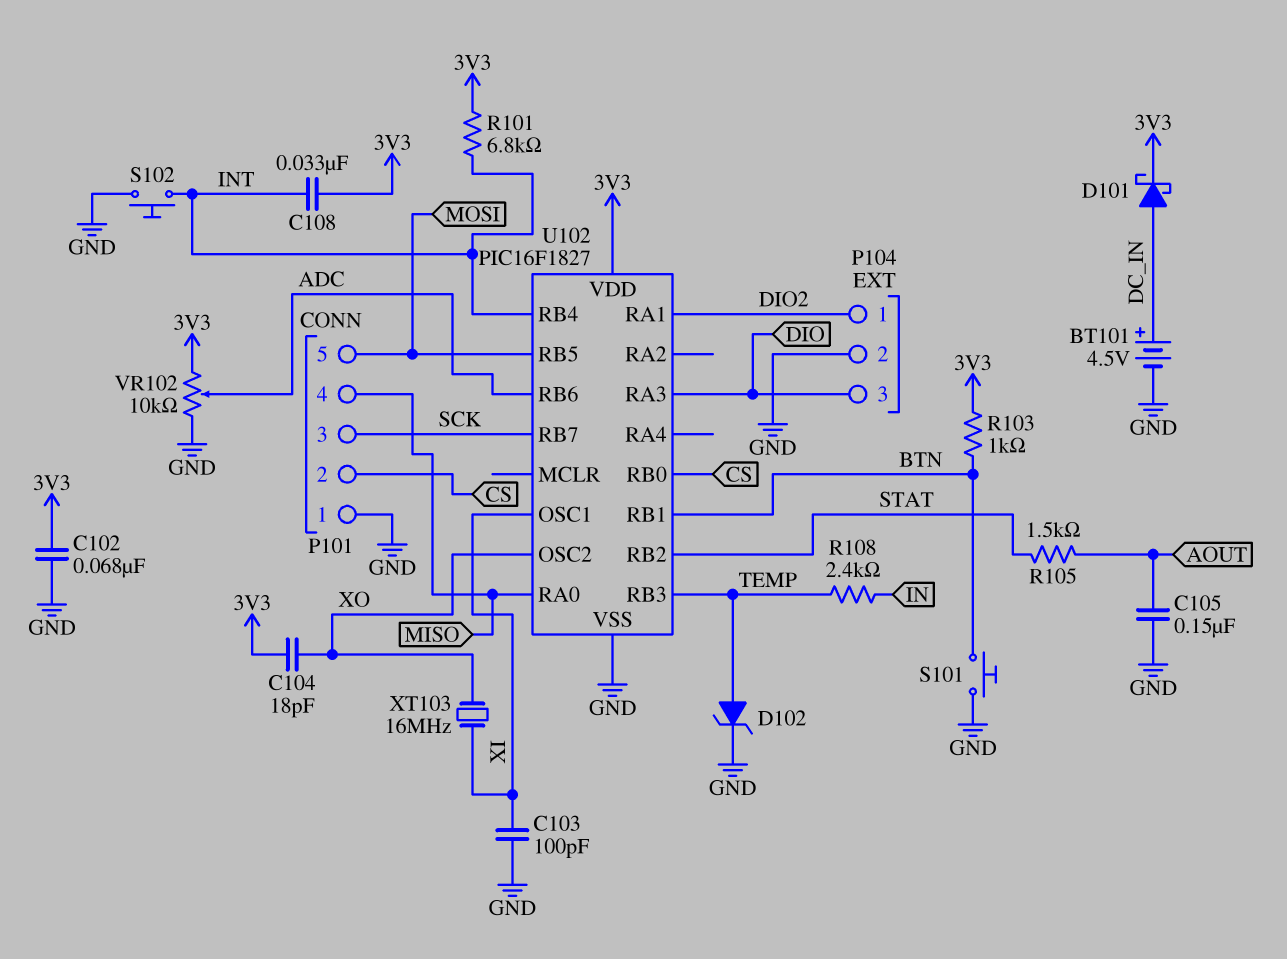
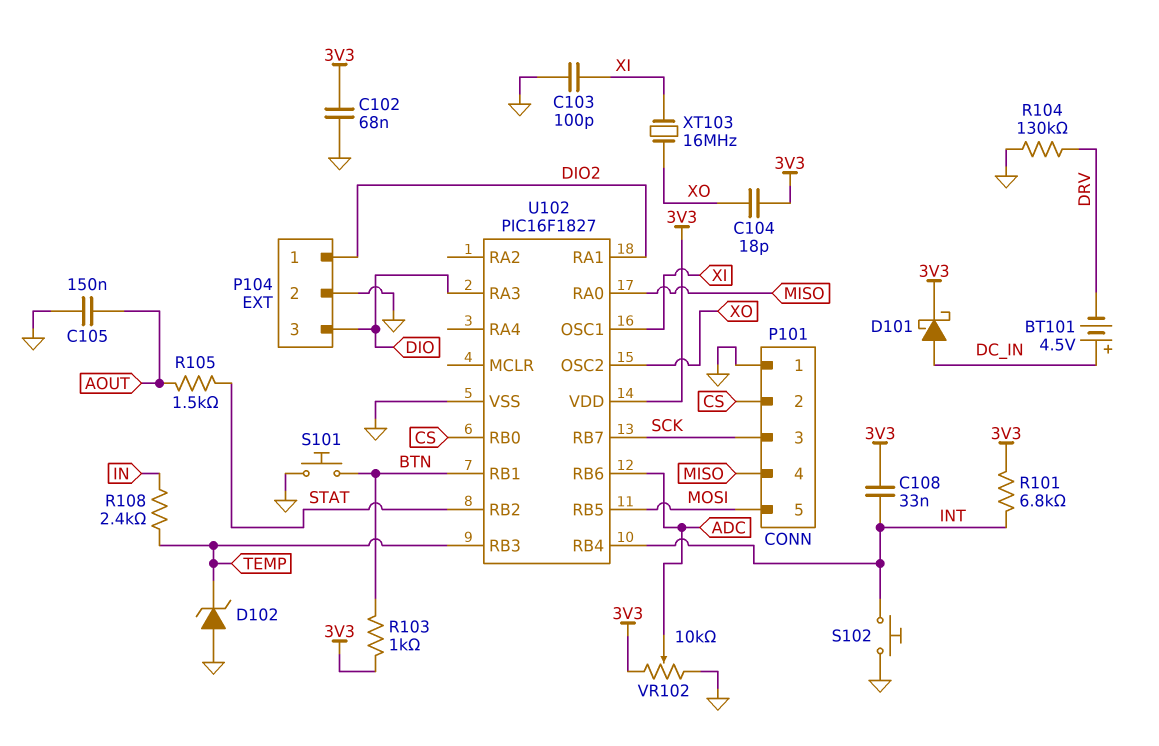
BT101: 4.5V (plus DC_IN, minus GND) -> 4.5V (plus DC_IN, minus DRV)
D102: zener (A TEMP, K GND) -> zener (A GND, K TEMP)
R104: none -> 130k (DRV, GND)

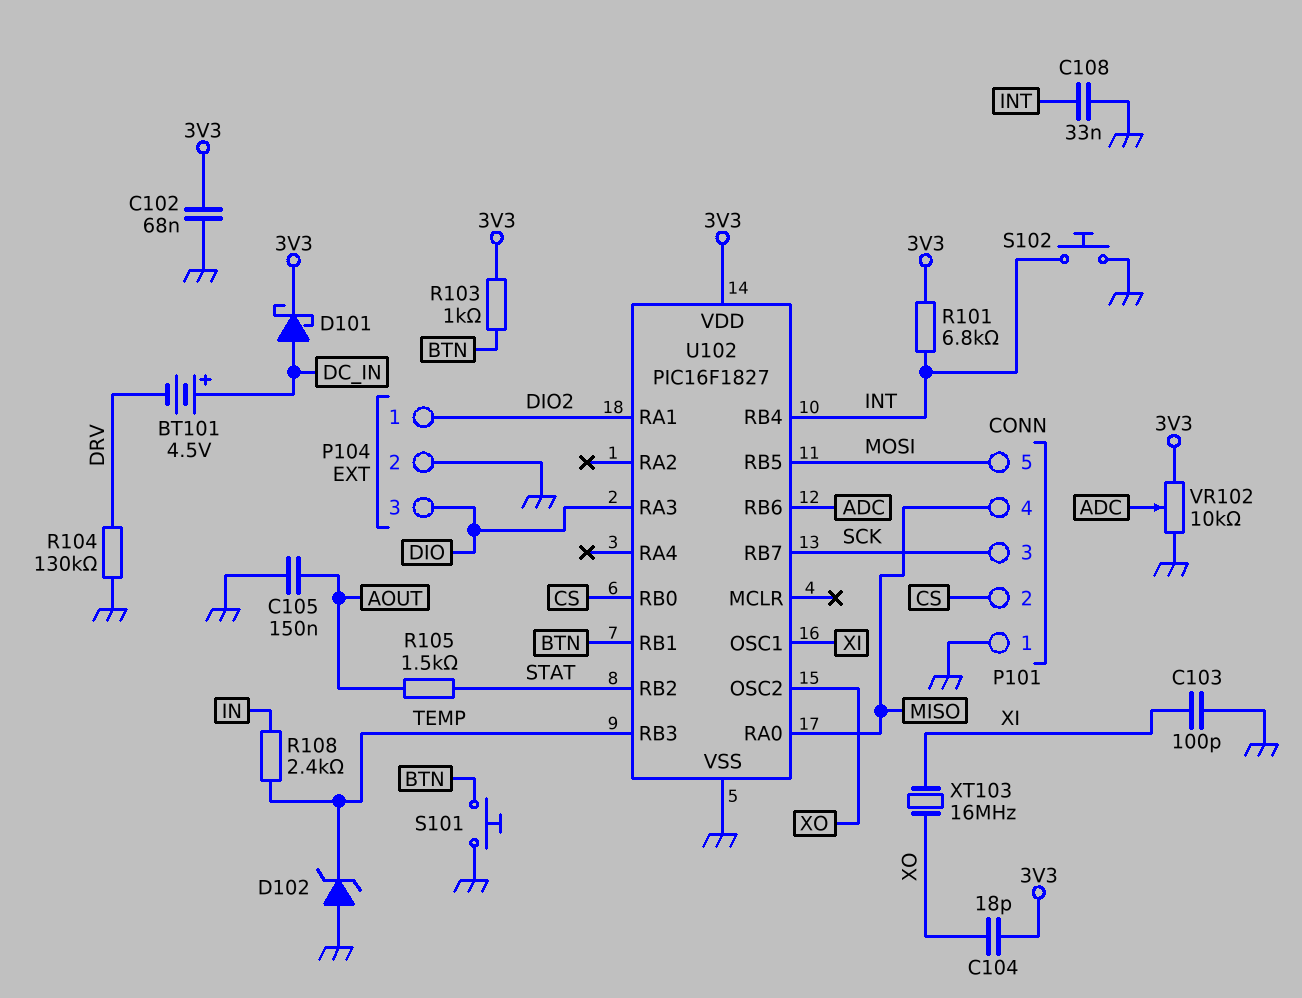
C108: 33nF (3V3, INT) -> 33nF (GND, INT)

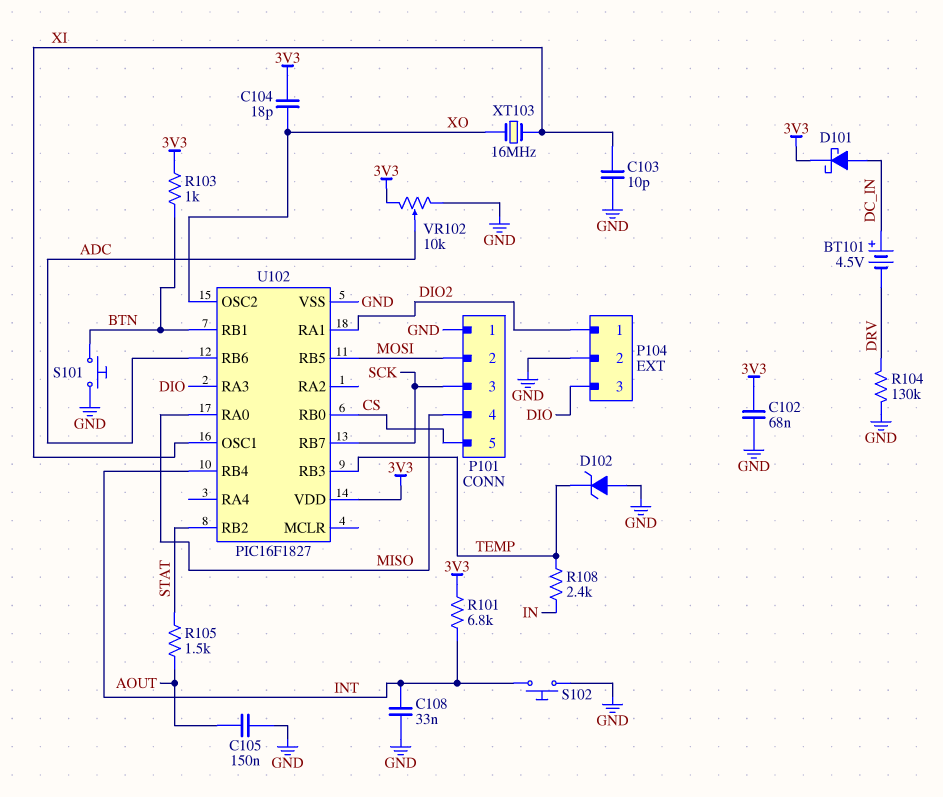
C103: 100pF (GND, XI) -> 10pF (GND, XI)
P101 pin 2: CS -> MOSI
P101 pin 5: MOSI -> CS

